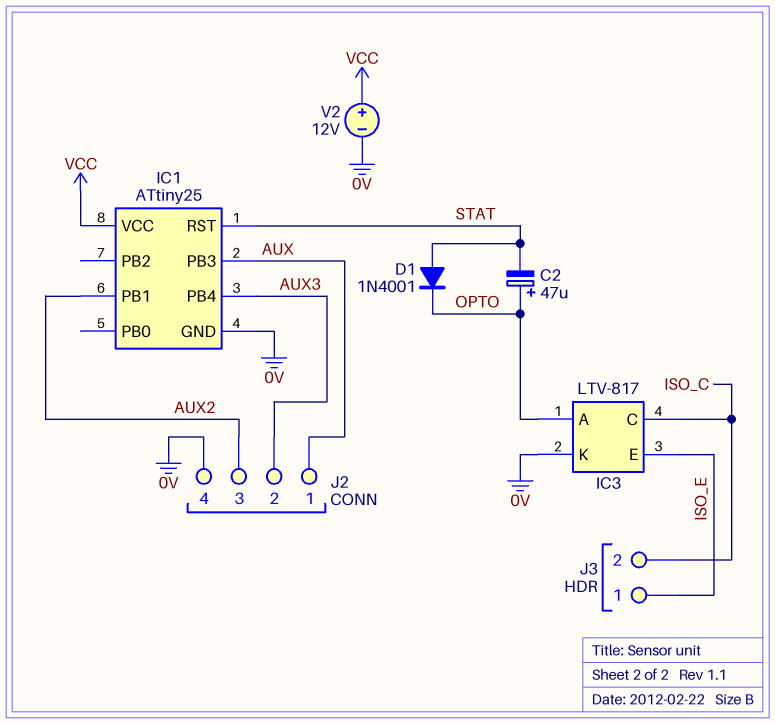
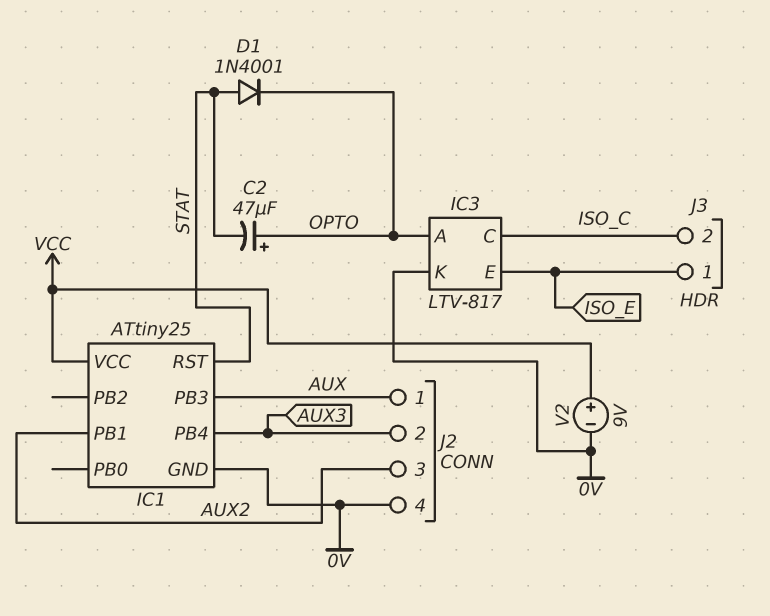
V2: 12V (plus VCC, minus 0V) -> 9V (plus VCC, minus 0V)

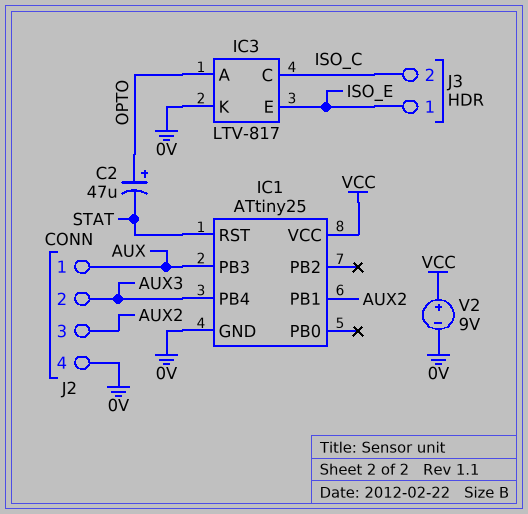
D1: diode 1N4001 (A STAT, K OPTO) -> none

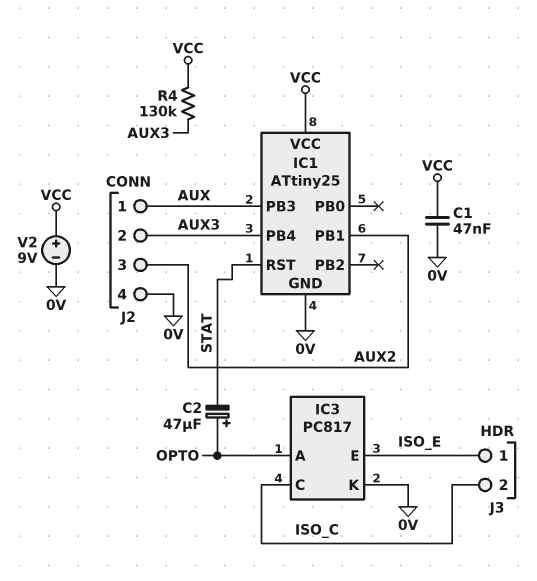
C1: none -> 47nF (0V, VCC)
IC3: LTV-817 -> PC817
R4: none -> 130k (AUX3, VCC)

